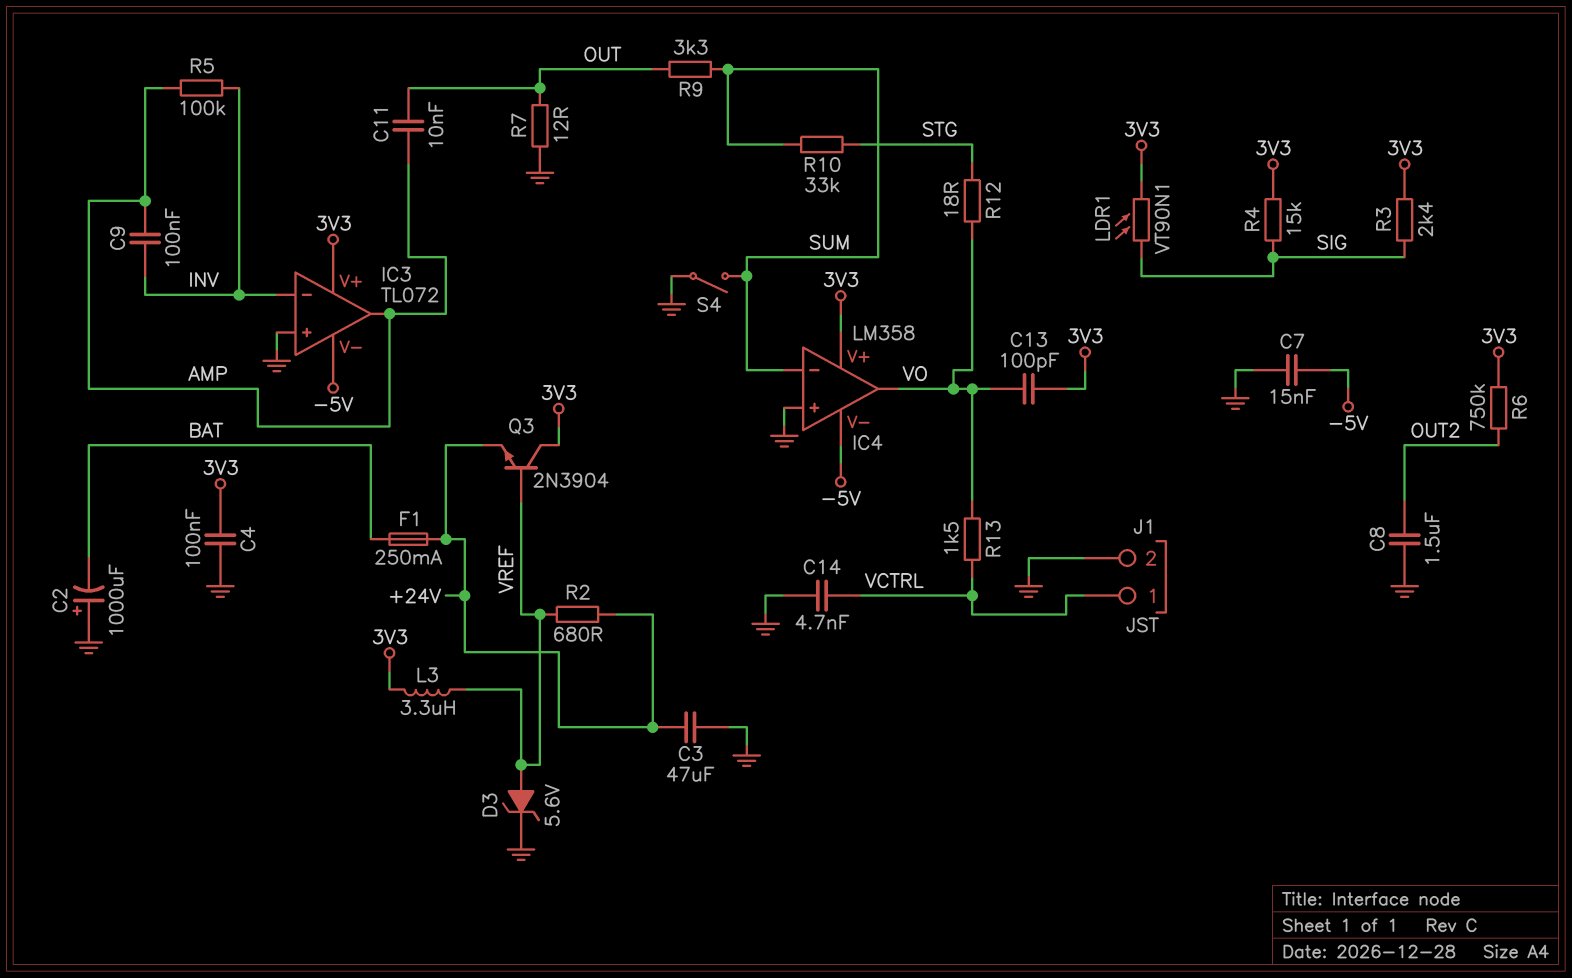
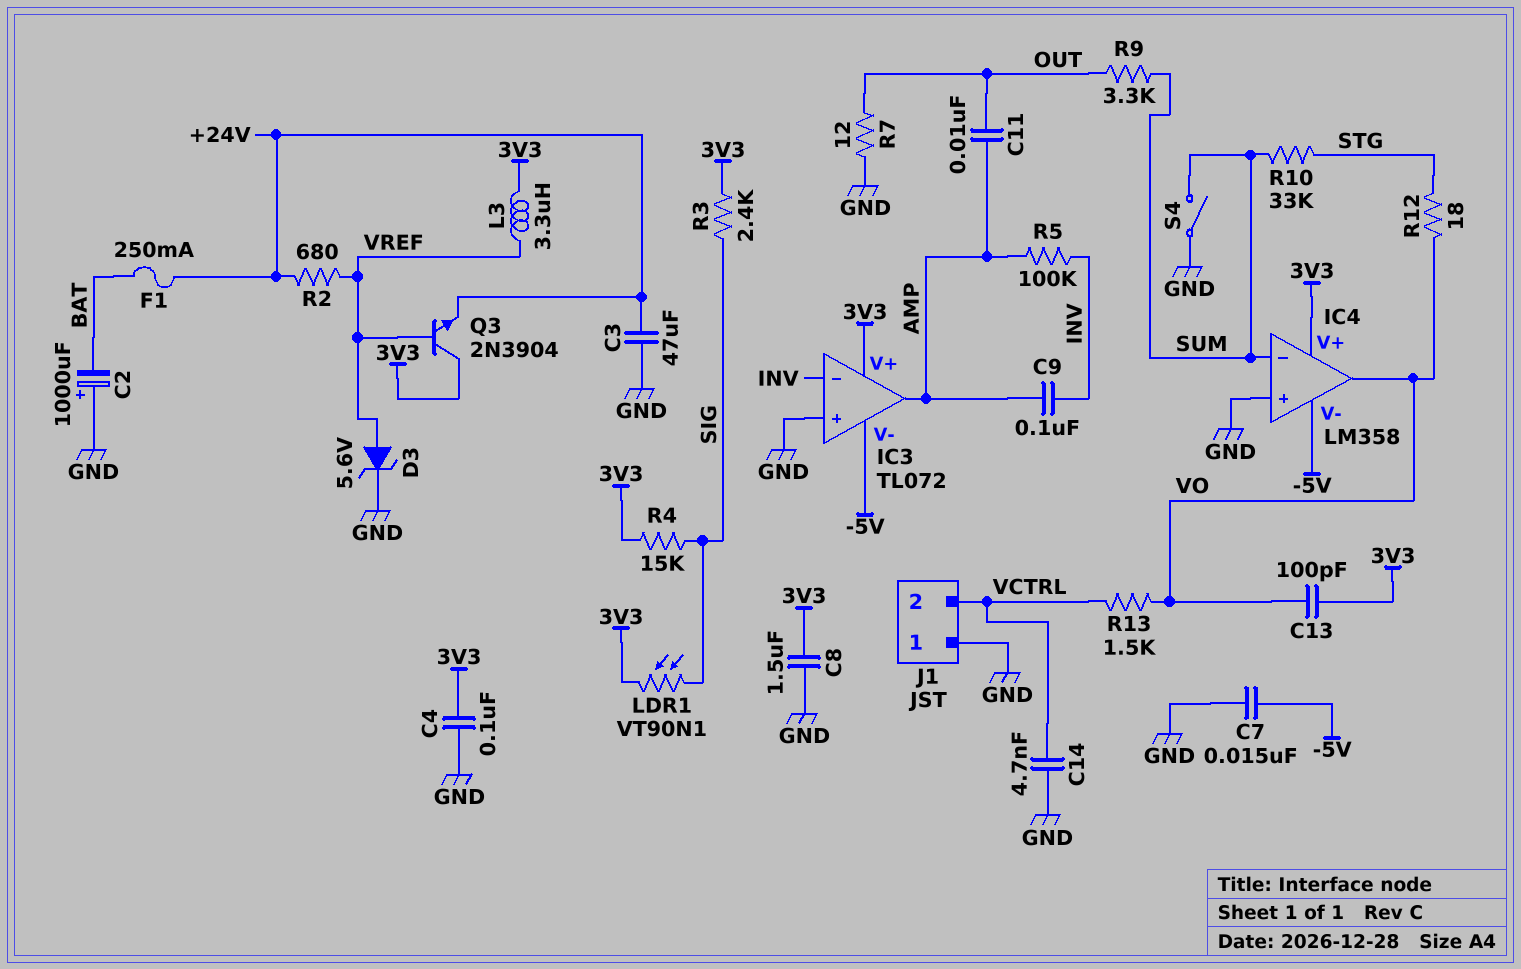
C8: 1.5uF (GND, OUT2) -> 1.5uF (3V3, GND)
J1 pin 1: VCTRL -> GND
J1 pin 2: GND -> VCTRL
R6: 750k (3V3, OUT2) -> none

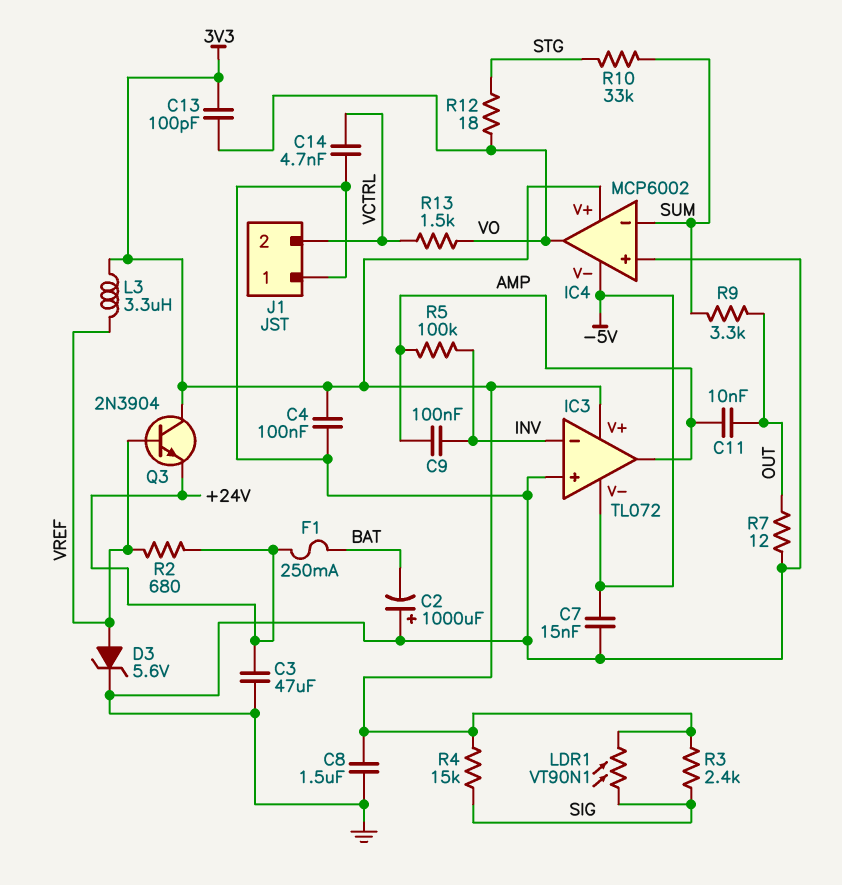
IC4: LM358 -> MCP6002
S4: switch (GND, SUM) -> none

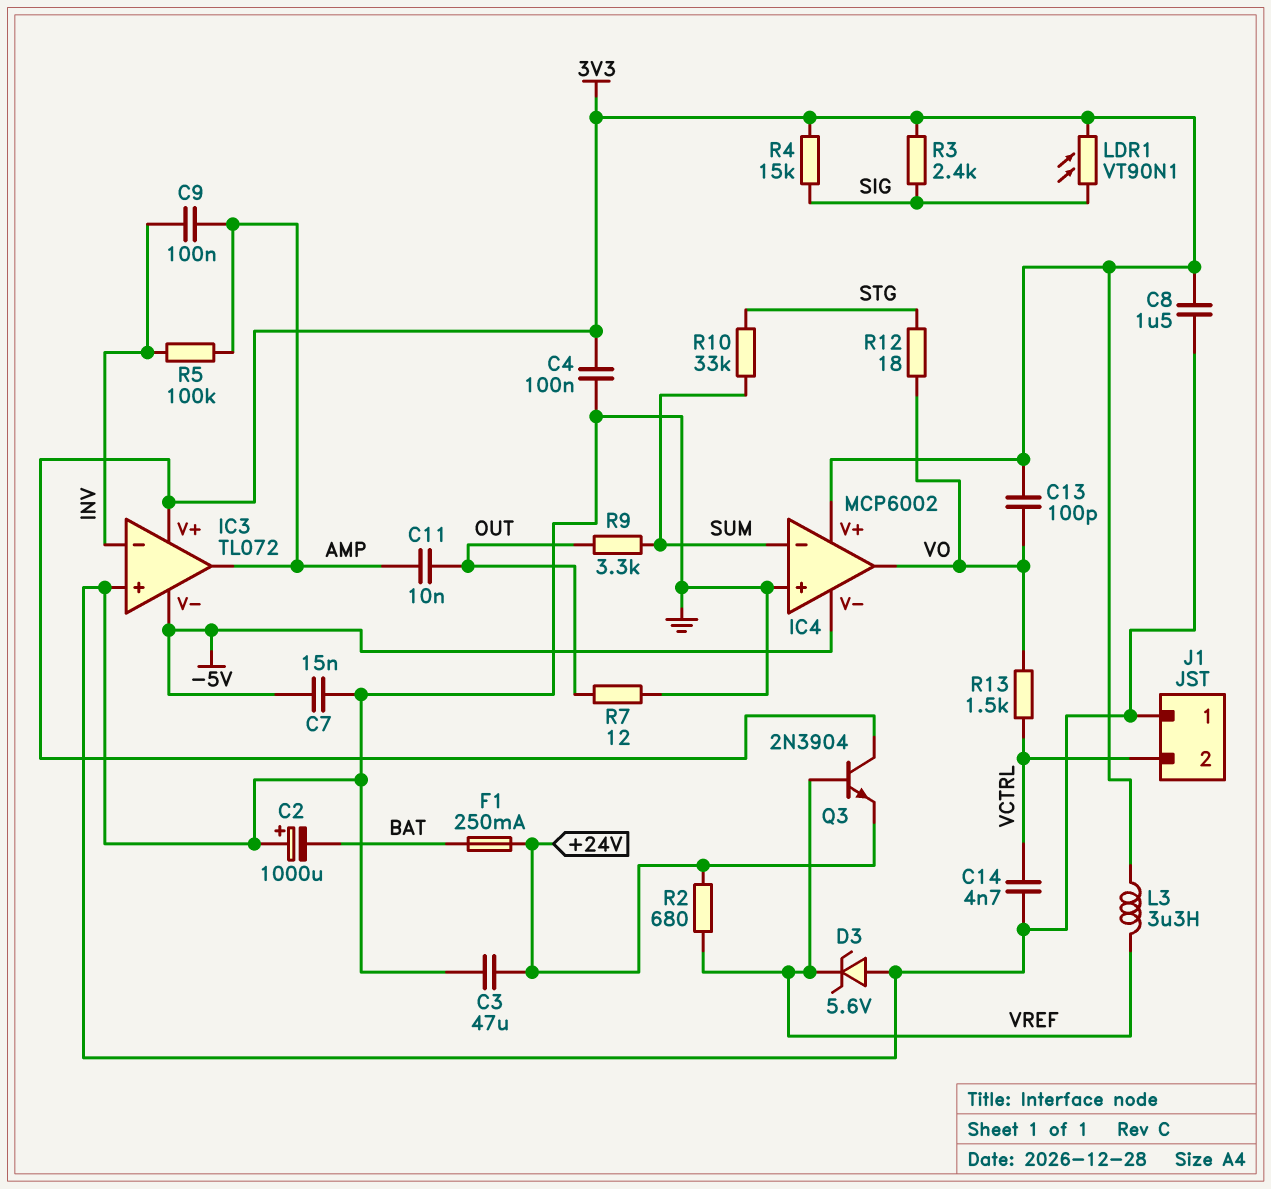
D3: zener 5.6V (A VREF, K GND) -> zener 5.6V (A GND, K VREF)

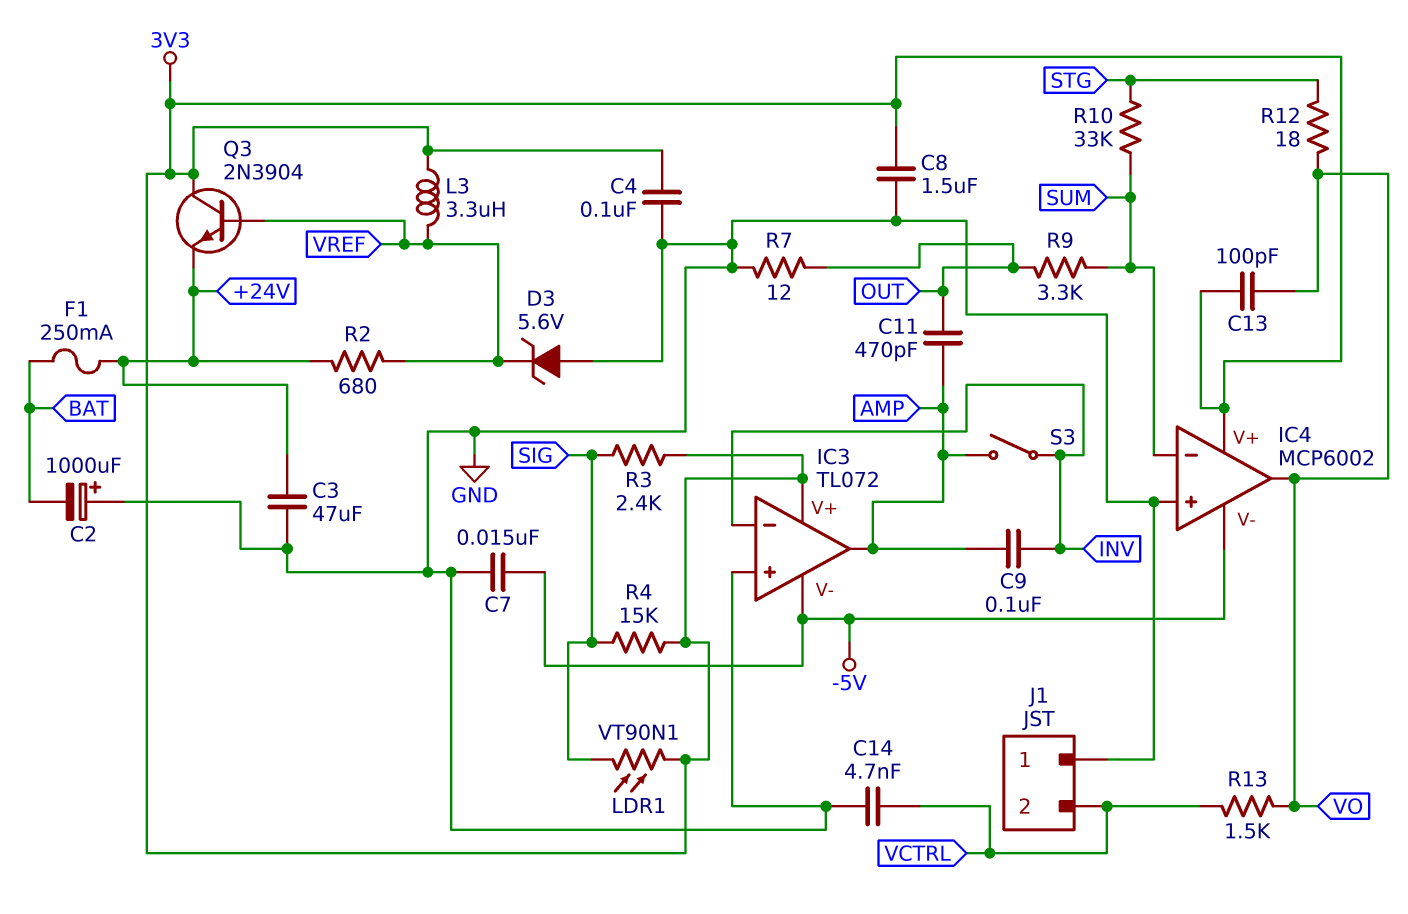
C11: 10nF (AMP, OUT) -> 470pF (AMP, OUT)
R5: 100k (AMP, INV) -> none
S3: none -> switch (AMP, INV)

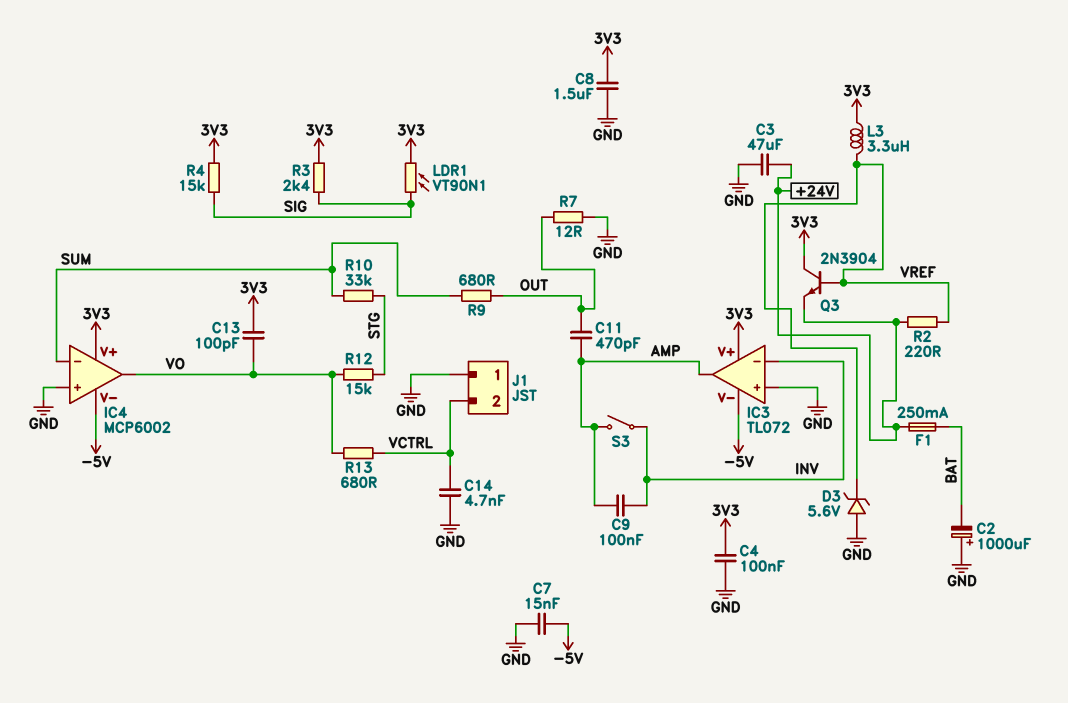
R2: 680 (+24V, VREF) -> 220 (+24V, VREF)
R9: 3.3k (OUT, SUM) -> 680 (OUT, SUM)
R12: 18 (STG, VO) -> 15k (STG, VO)
R13: 1.5k (VCTRL, VO) -> 680 (VCTRL, VO)

